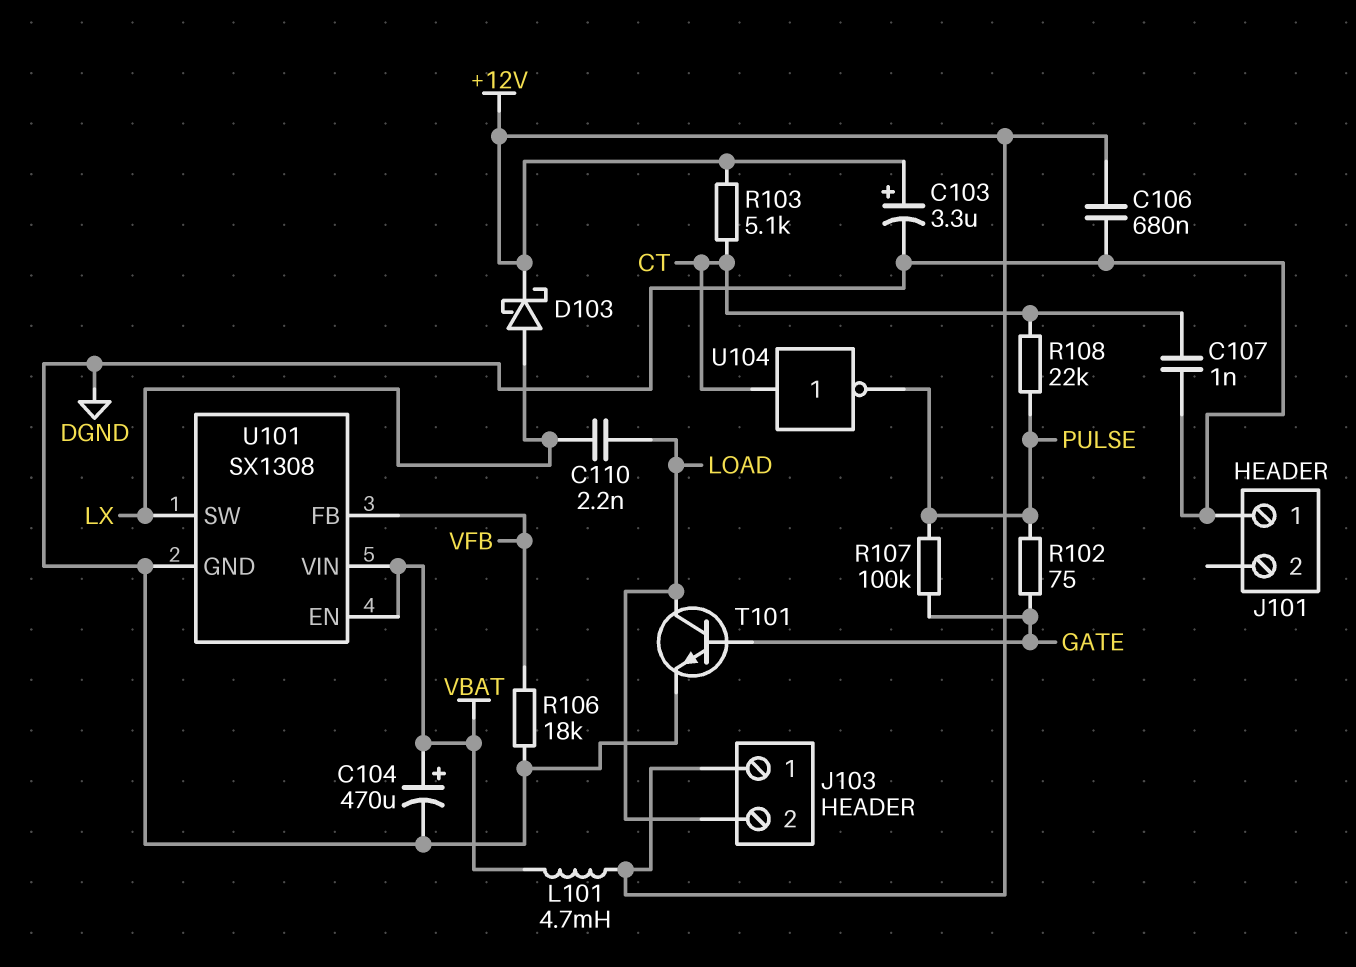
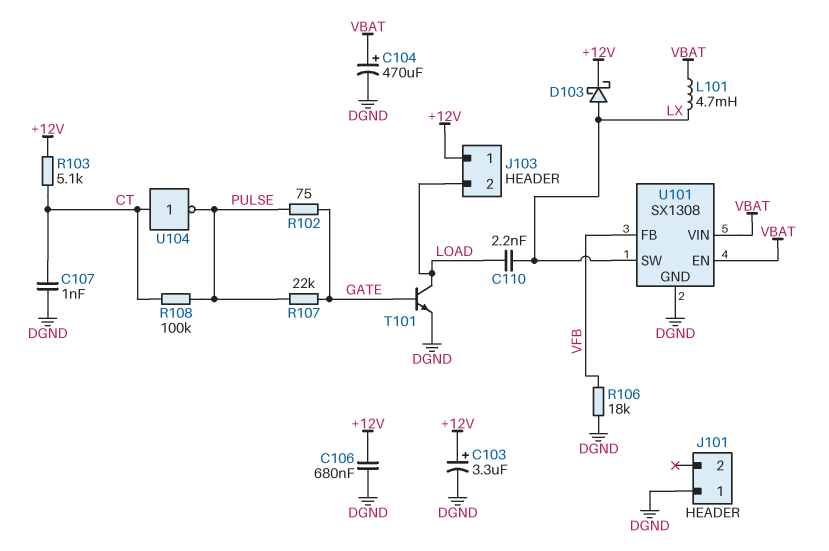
L101: 4.7mH (+12V, VBAT) -> 4.7mH (LX, VBAT)
R107: 100k (GATE, PULSE) -> 22k (GATE, PULSE)
R108: 22k (CT, PULSE) -> 100k (CT, PULSE)

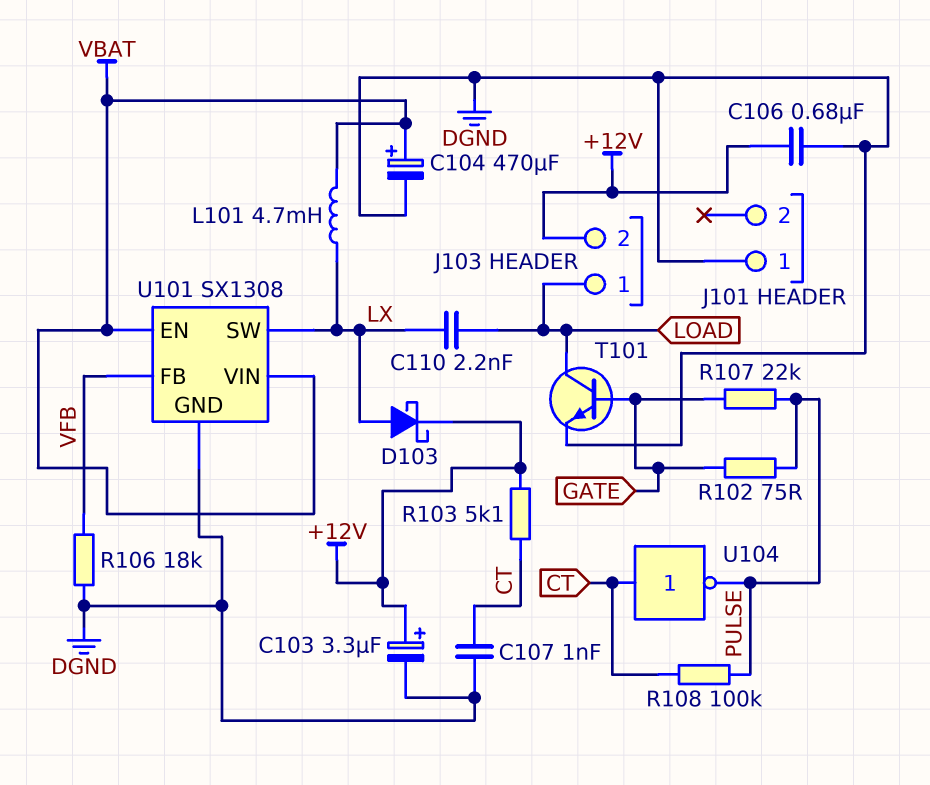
J103 pin 1: +12V -> LOAD
J103 pin 2: LOAD -> +12V

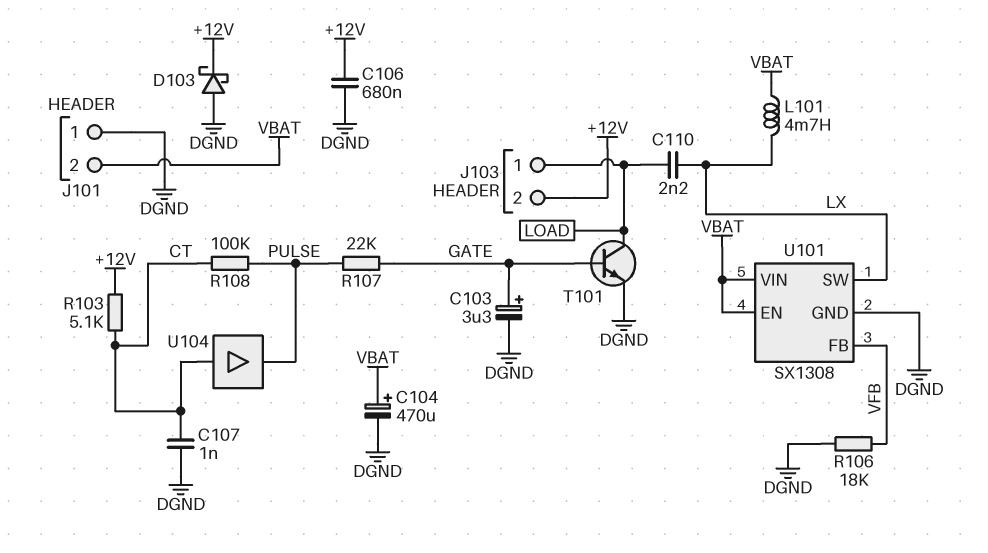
C103: 3.3uF (plus +12V, minus DGND) -> 3.3uF (plus GATE, minus DGND)
D103: schottky (A LX, K +12V) -> schottky (A DGND, K +12V)
J101 pin 2: none -> VBAT
R102: 75 (GATE, PULSE) -> none
U104: NOT (in CT, out PULSE) -> buffer (in CT, out PULSE)

